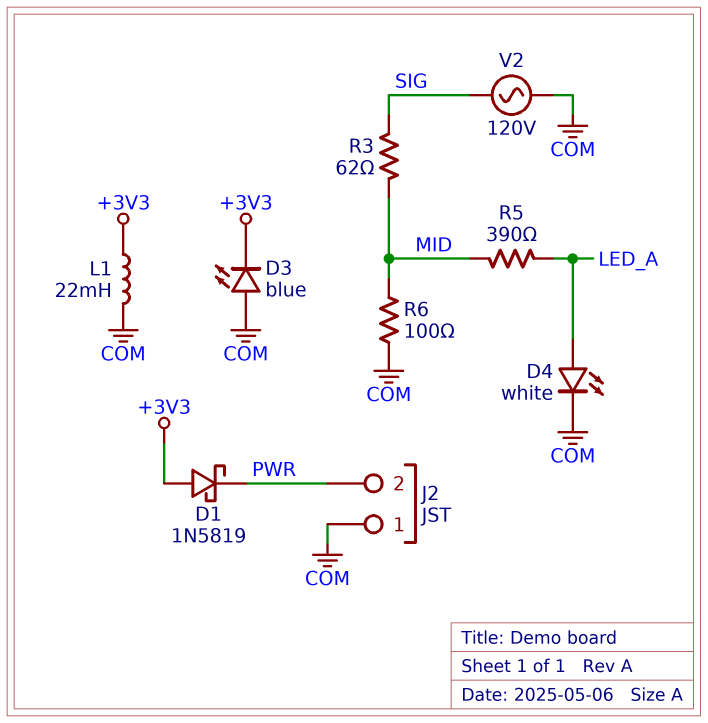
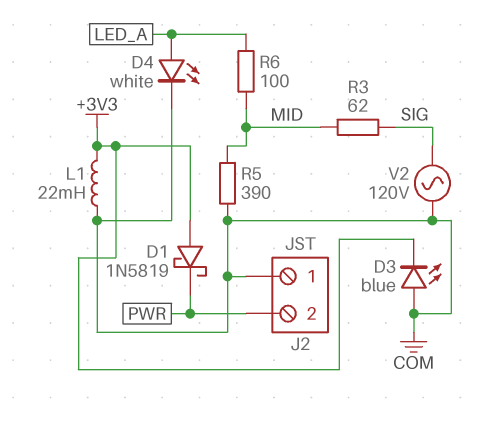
R5: 390 (LED_A, MID) -> 390 (COM, MID)
R6: 100 (COM, MID) -> 100 (LED_A, MID)

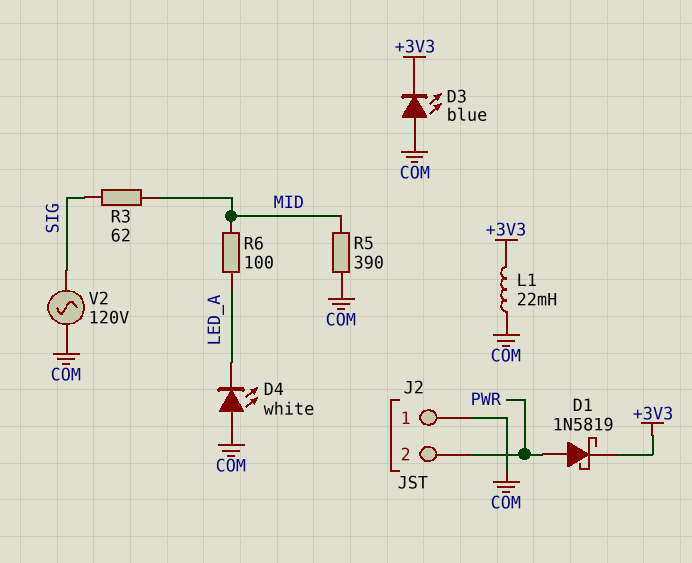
D1: schottky 1N5819 (A +3V3, K PWR) -> schottky 1N5819 (A PWR, K +3V3)
D4: LED white (A LED_A, K COM) -> LED white (A COM, K LED_A)

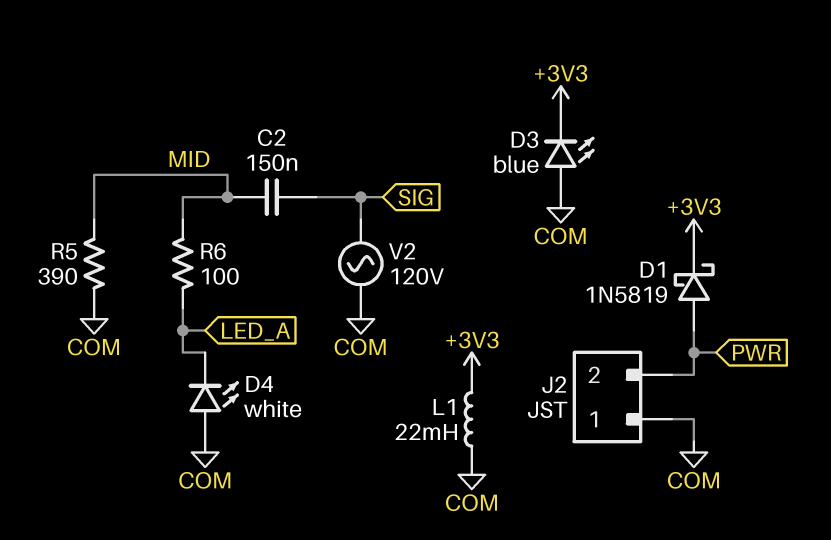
C2: none -> 150nF (MID, SIG)
R3: 62 (MID, SIG) -> none

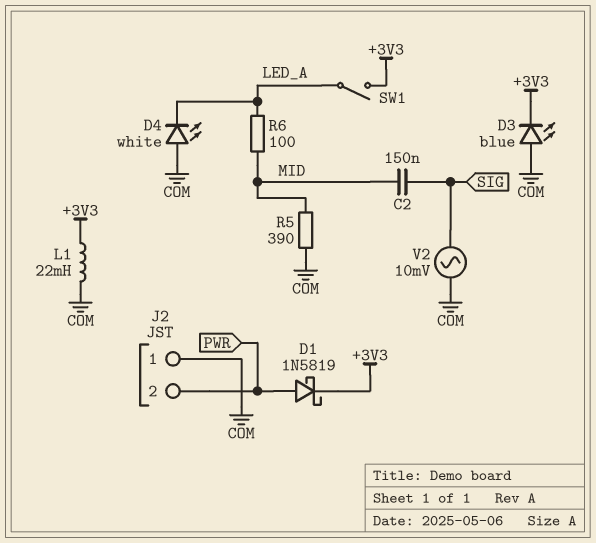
SW1: none -> switch (+3V3, LED_A)
V2: AC 120V (COM, SIG) -> AC 10mV (COM, SIG)

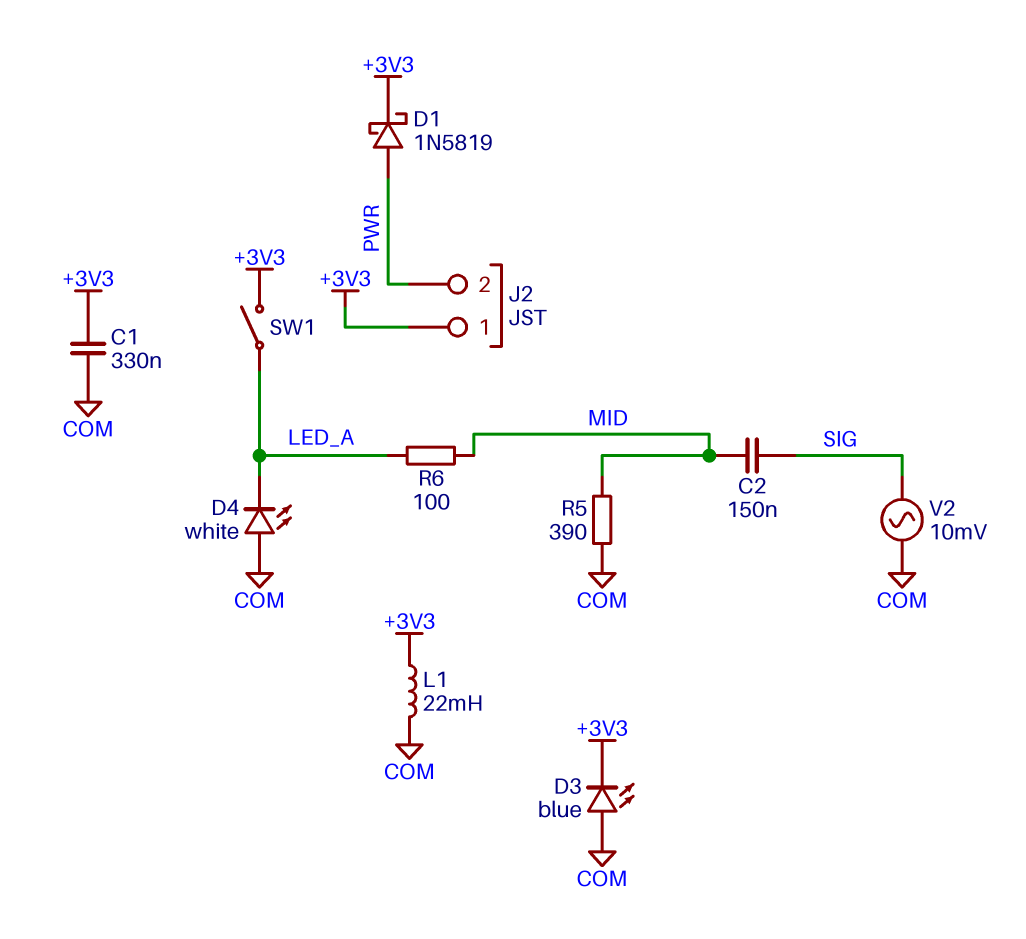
C1: none -> 330nF (+3V3, COM)
J2 pin 1: COM -> +3V3

